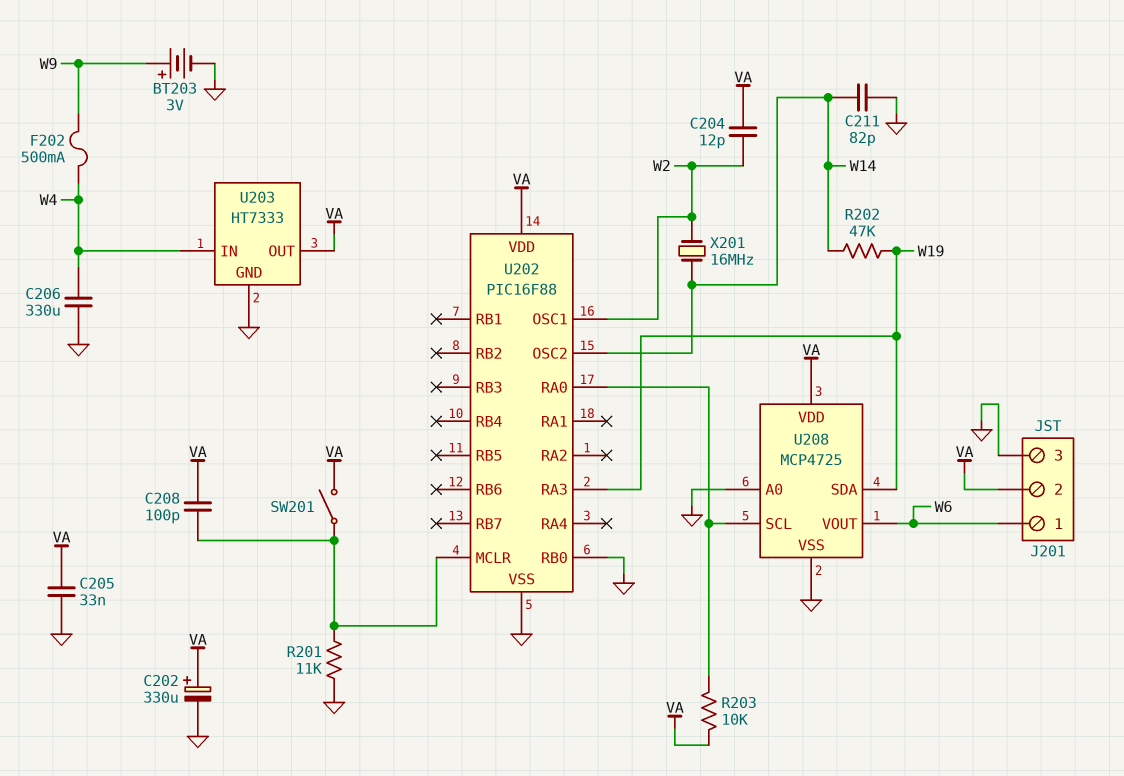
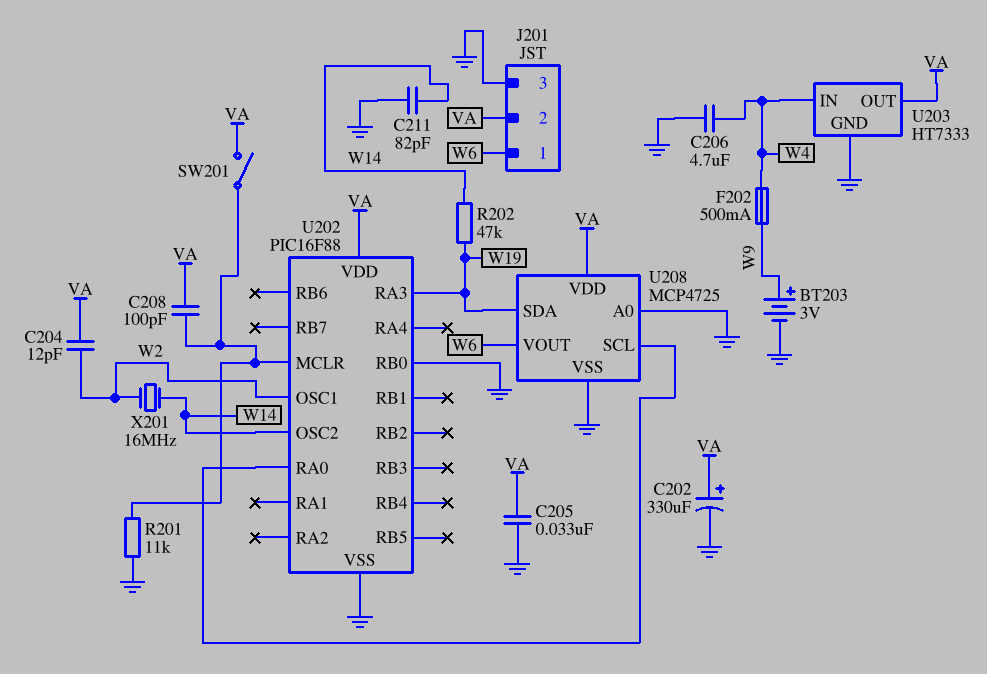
C206: 330uF (GND, W4) -> 4.7uF (GND, W4)
R203: 10k (U202/RA0, VA) -> none

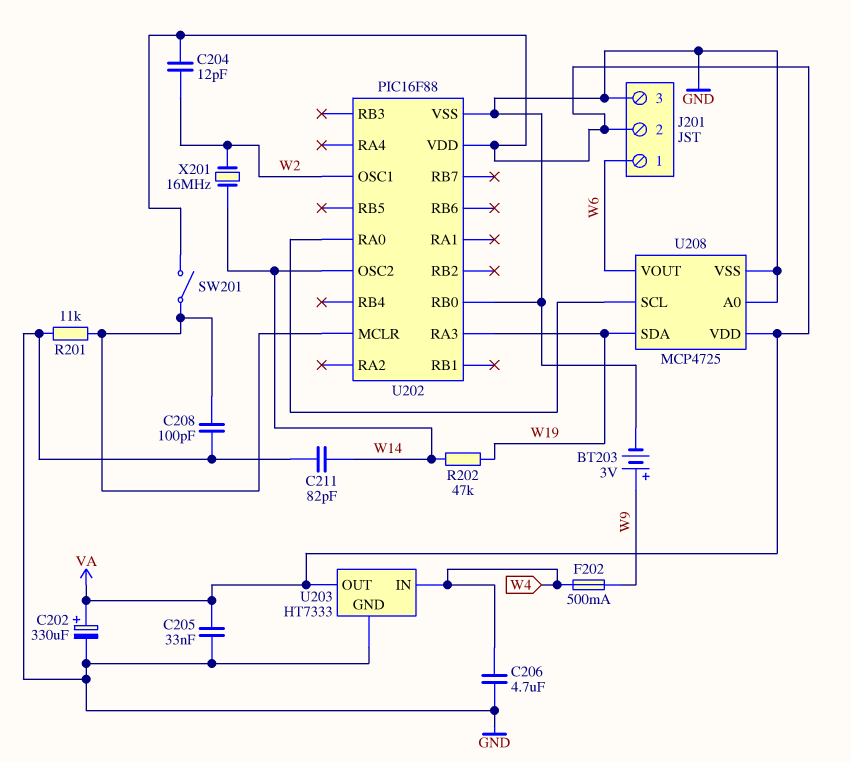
C208: 100pF (U202/MCLR, VA) -> 100pF (GND, U202/MCLR)

